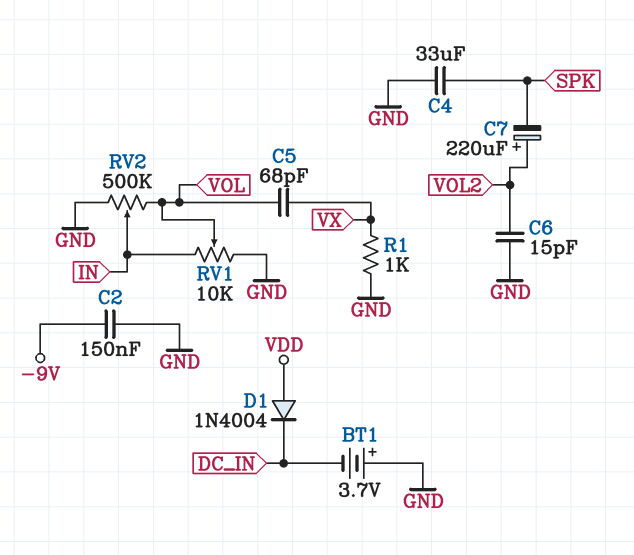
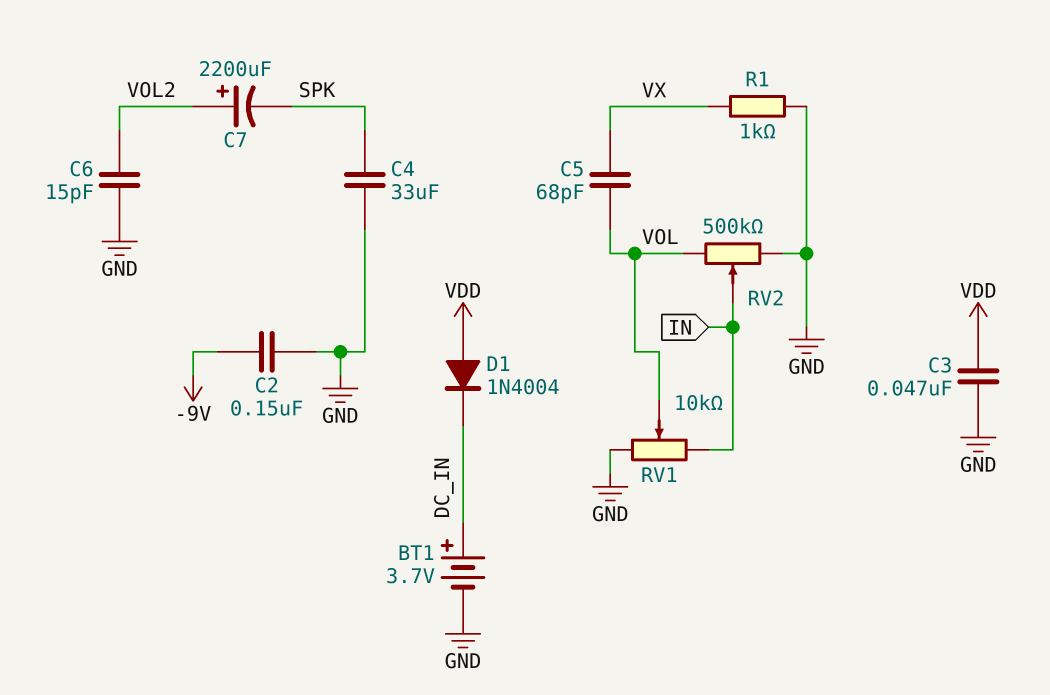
BT1: 3.7V (plus GND, minus DC_IN) -> 3.7V (plus DC_IN, minus GND)
C3: none -> 47nF (GND, VDD)
C7: 220uF (plus VOL2, minus SPK) -> 2200uF (plus VOL2, minus SPK)

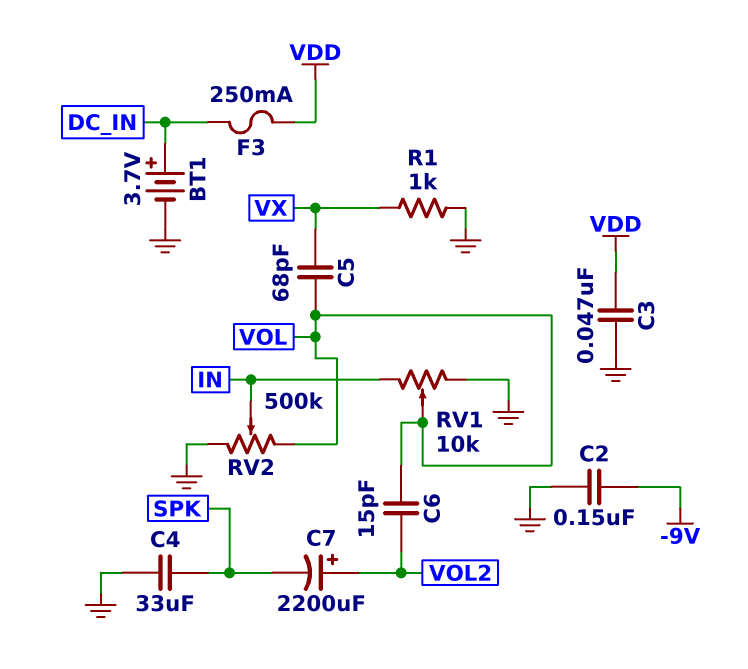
C6: 15pF (GND, VOL2) -> 15pF (VOL, VOL2)
D1: diode 1N4004 (A VDD, K DC_IN) -> none
F3: none -> 250mA (DC_IN, VDD)

